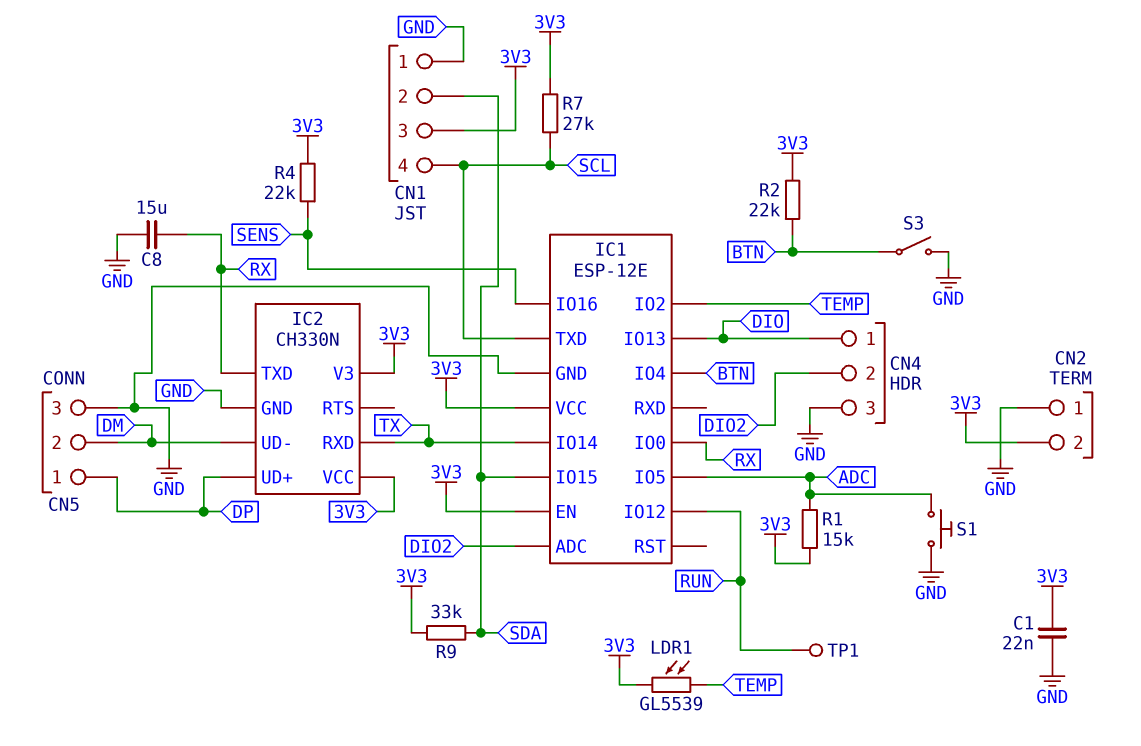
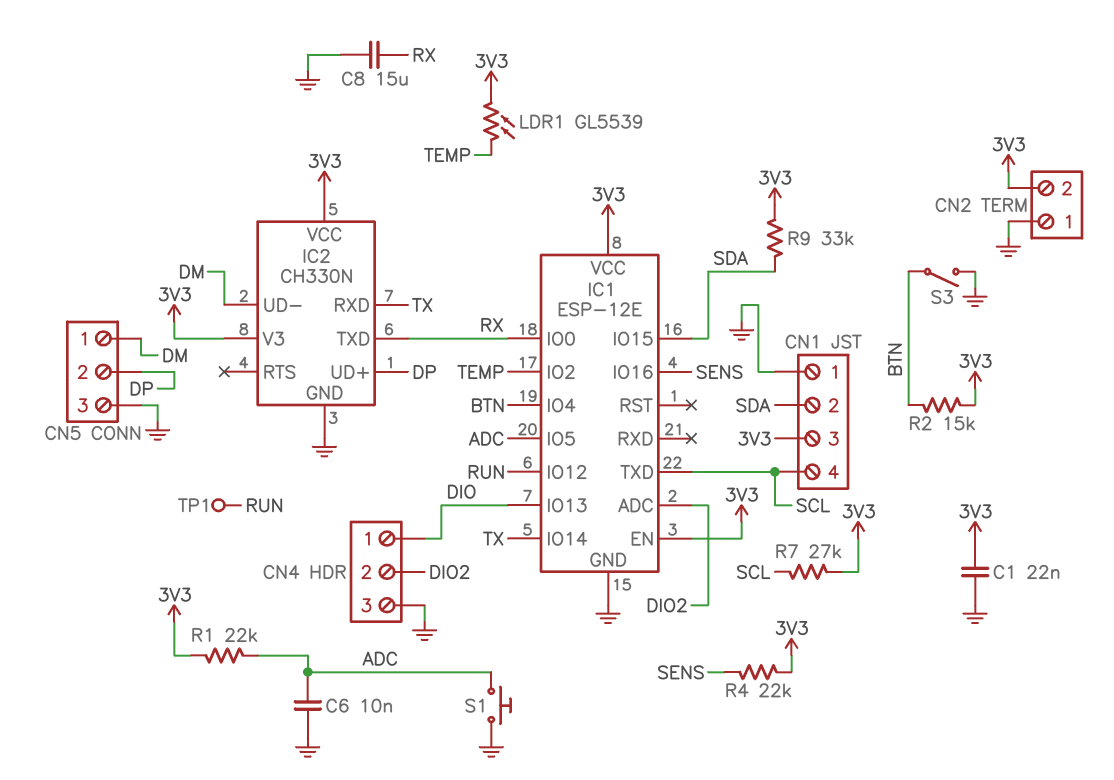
C6: none -> 10nF (ADC, GND)
CN5 pin 1: DP -> DM
CN5 pin 2: DM -> DP
R1: 15k (3V3, ADC) -> 22k (3V3, ADC)
R2: 22k (3V3, BTN) -> 15k (3V3, BTN)

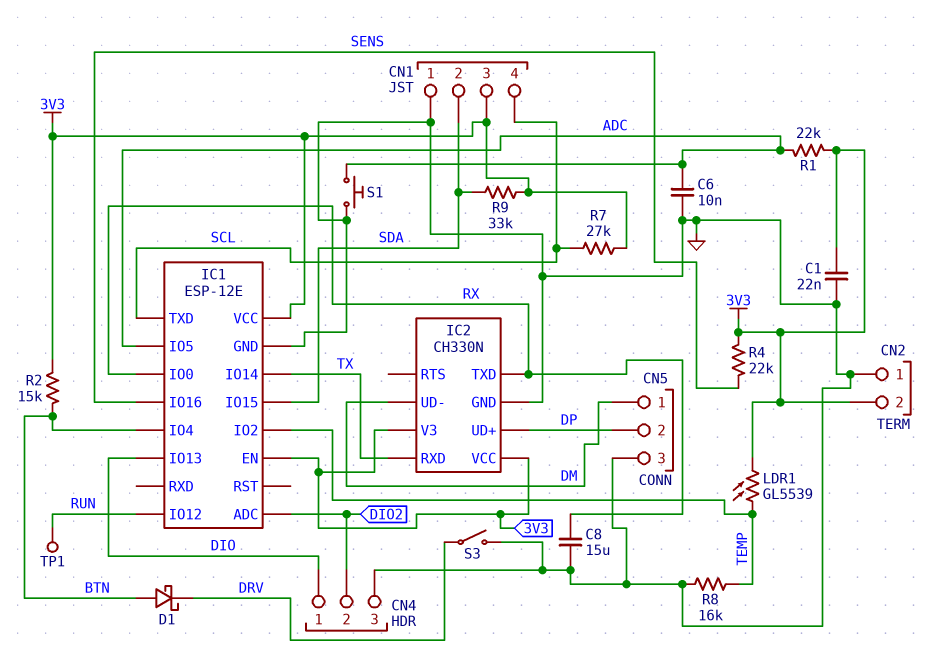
D1: none -> schottky (A BTN, K DRV)
R8: none -> 16k (GND, TEMP)
S3: switch (BTN, GND) -> switch (DRV, GND)

